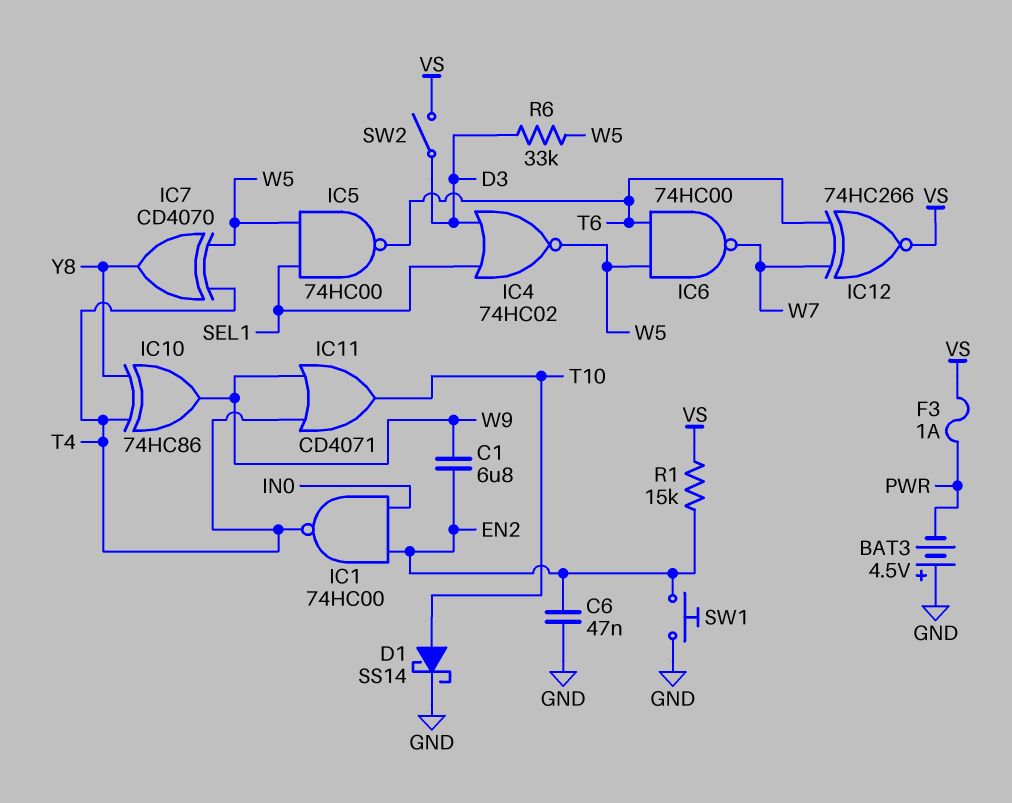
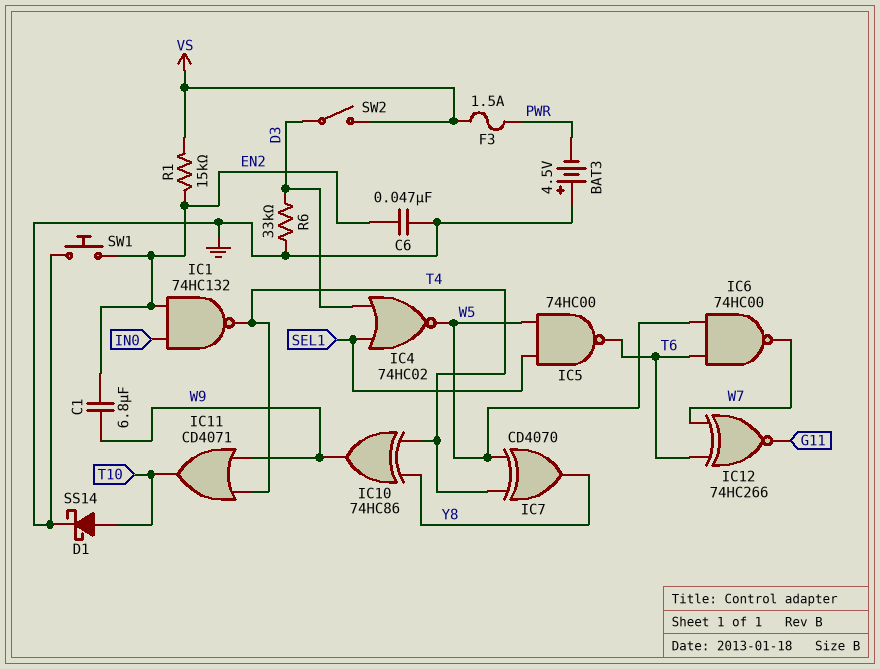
F3: 1A (PWR, VS) -> 1.5A (PWR, VS)
IC1: NAND 74HC00 (in EN2, in IN0, out T4) -> NAND 74HC132 (in EN2, in IN0, out T4)
IC12: XNOR 74HC266 (in T6, in W7, out VS) -> XNOR 74HC266 (in T6, in W7, out G11)
R6: 33k (D3, W5) -> 33k (D3, GND)

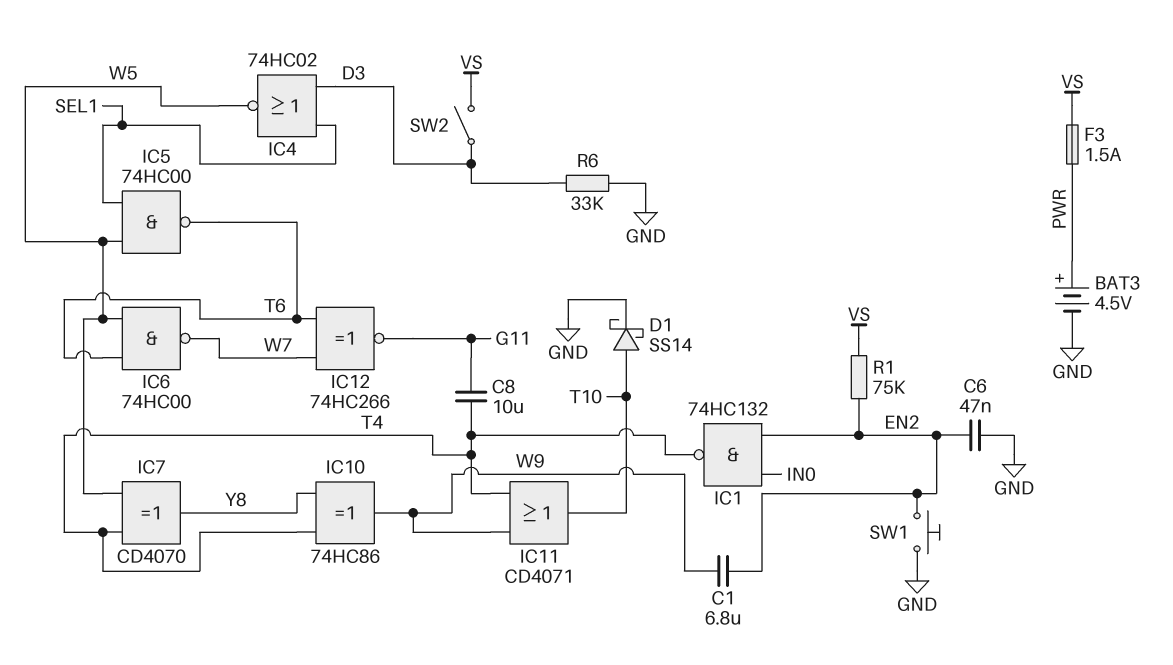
BAT3: 4.5V (plus GND, minus PWR) -> 4.5V (plus PWR, minus GND)
C8: none -> 10uF (G11, T4)
R1: 15k (EN2, VS) -> 75k (EN2, VS)

